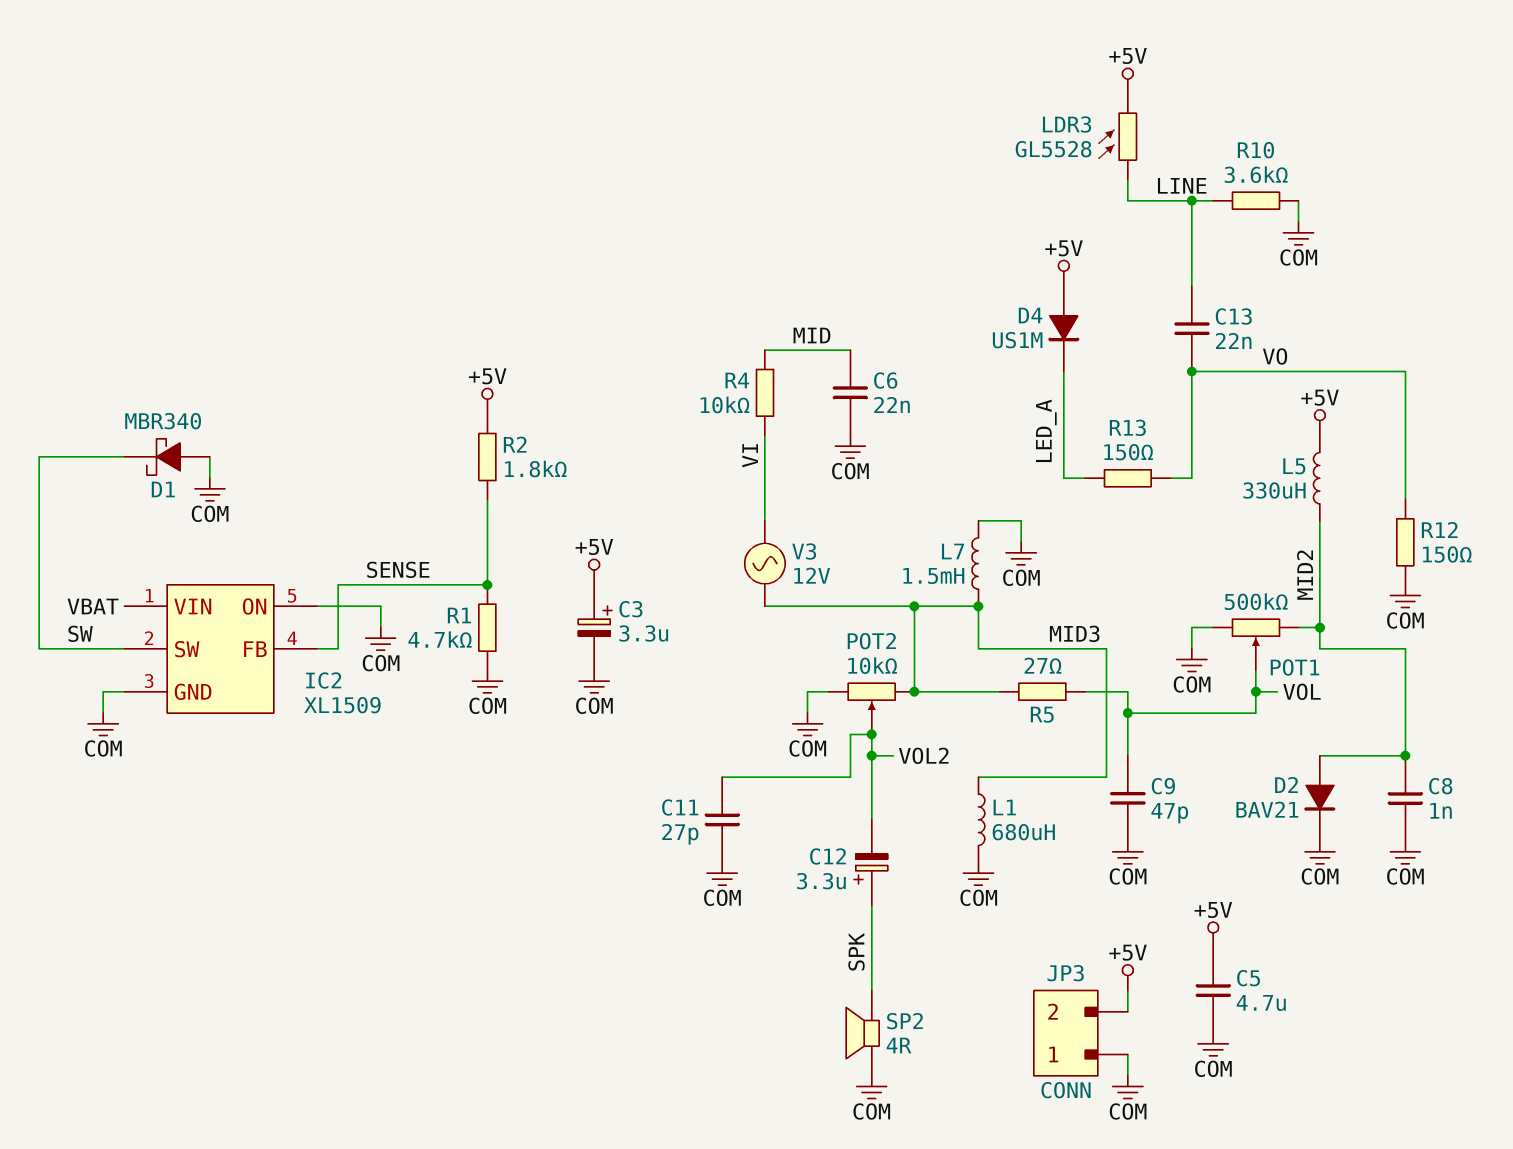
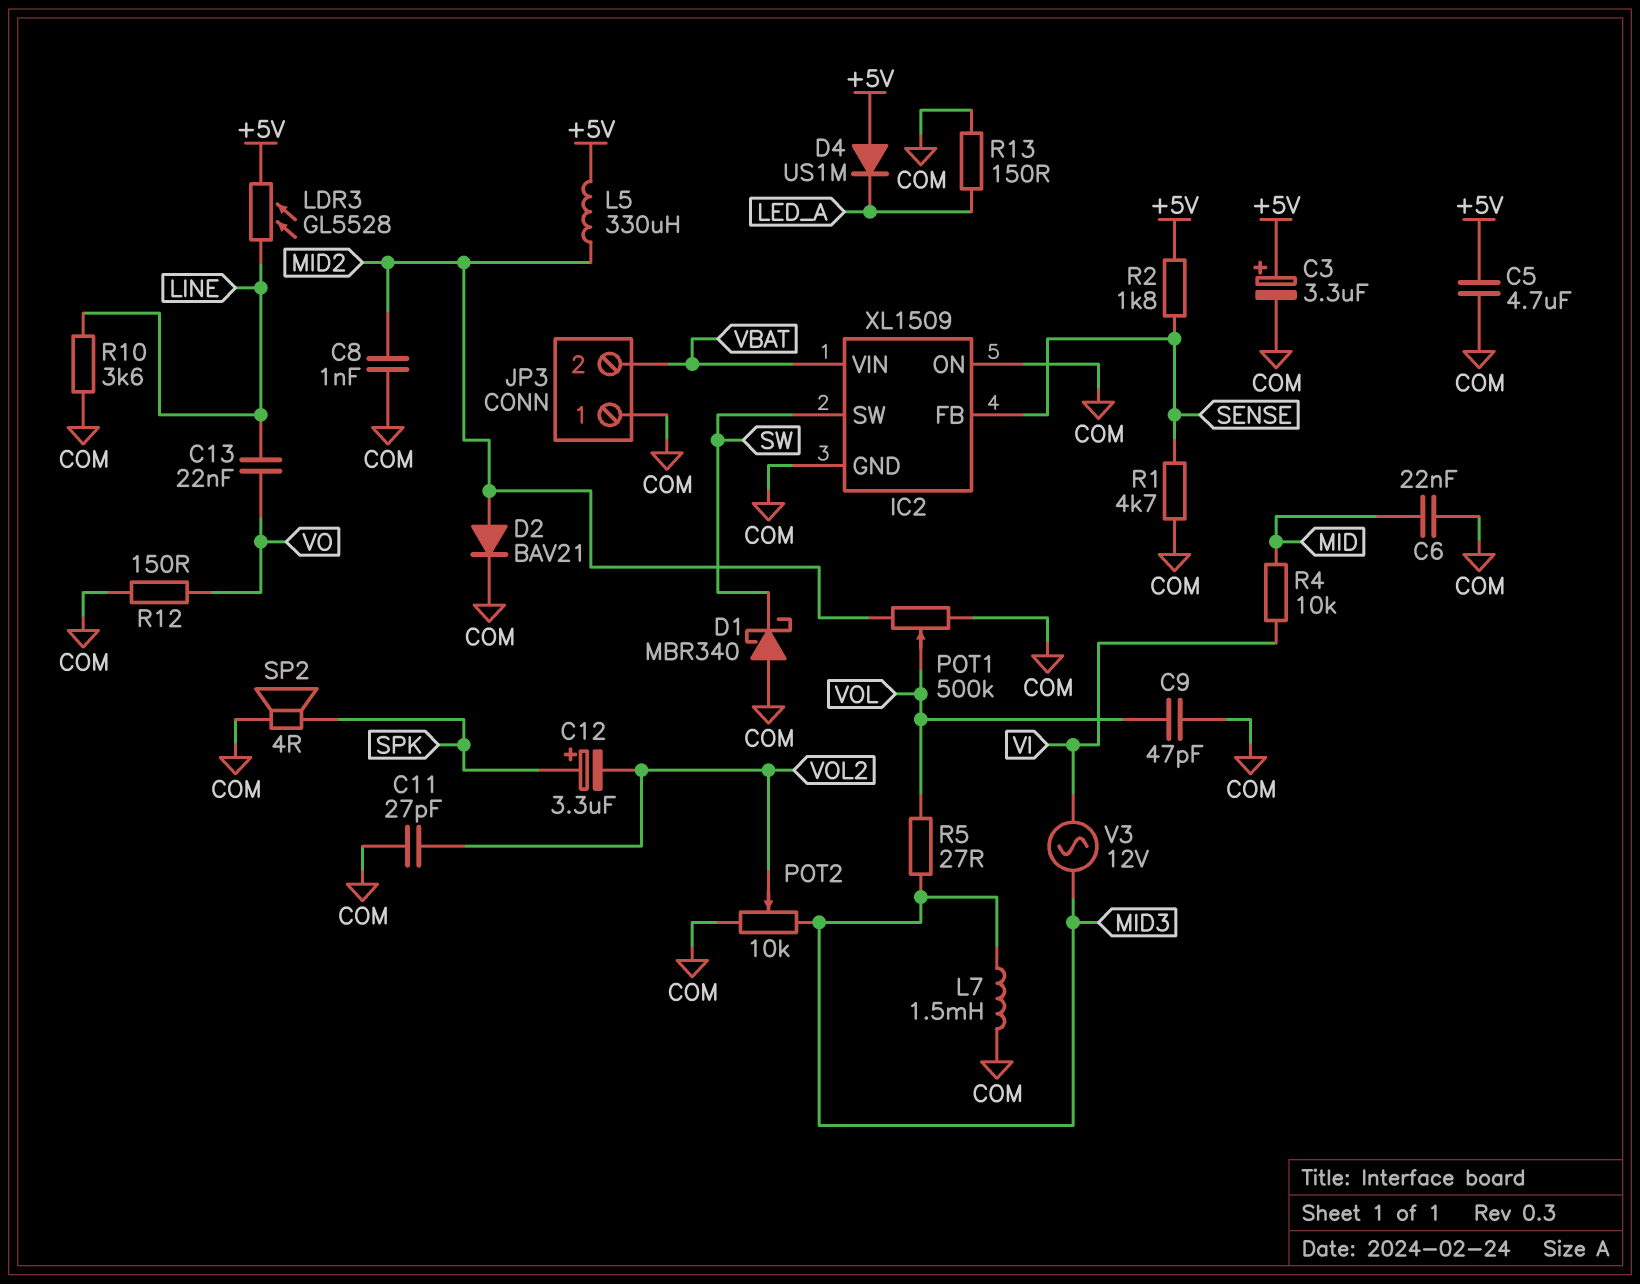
JP3 pin 2: +5V -> VBAT
L1: 680uH (COM, MID3) -> none
R13: 150 (LED_A, VO) -> 150 (COM, LED_A)

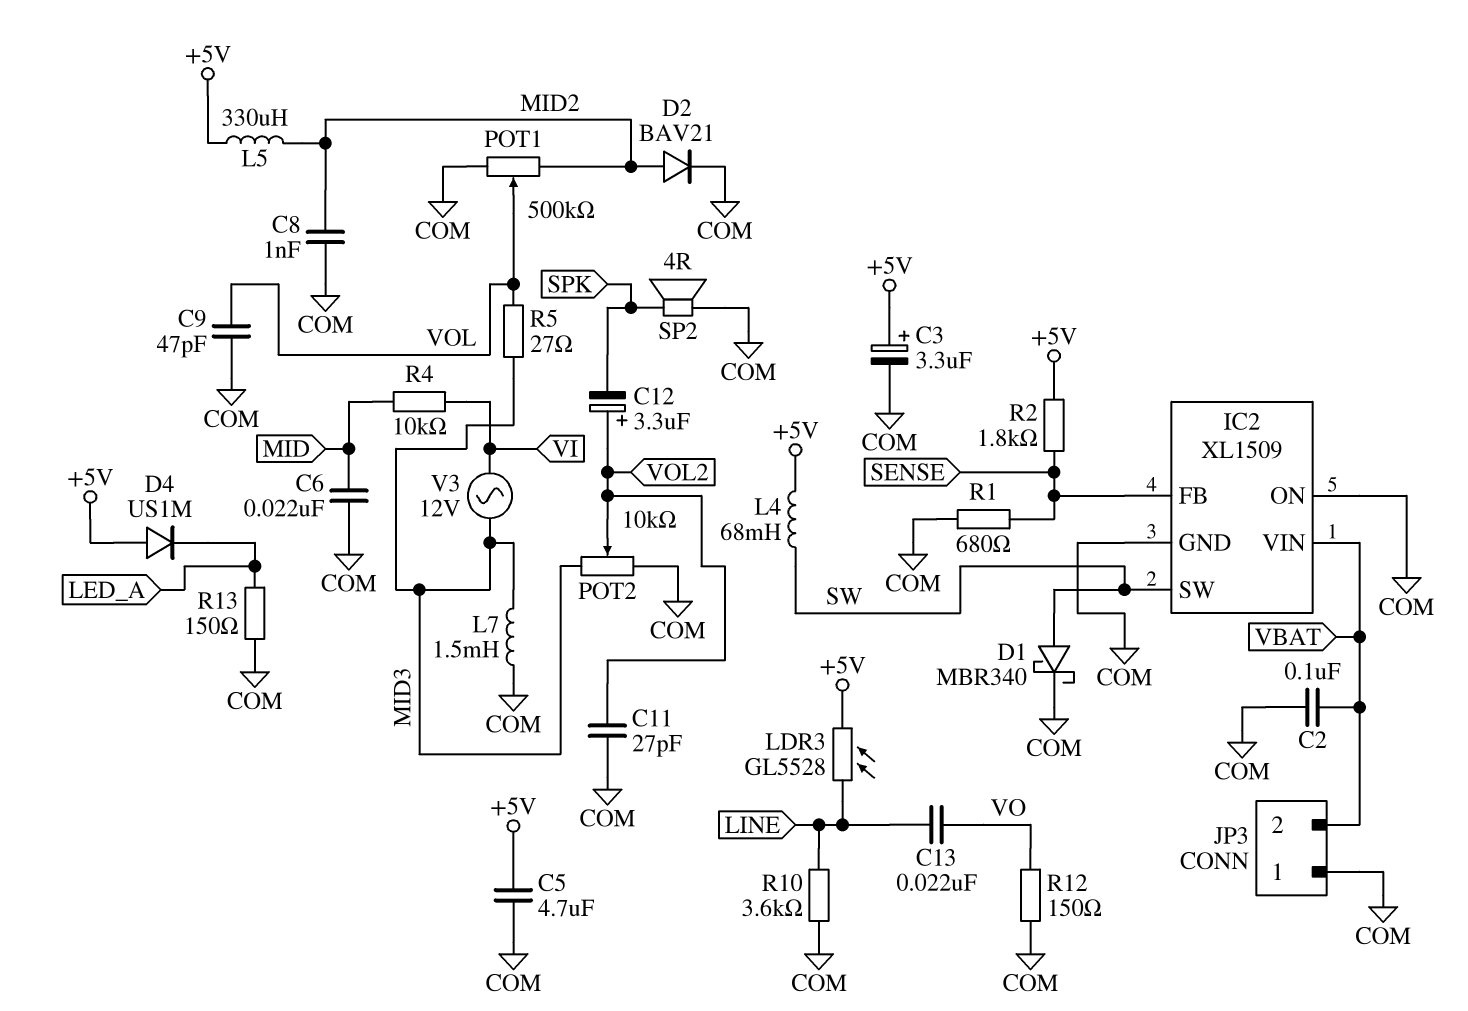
C2: none -> 100nF (COM, VBAT)
C12: 3.3uF (plus SPK, minus VOL2) -> 3.3uF (plus VOL2, minus SPK)
D1: schottky MBR340 (A COM, K SW) -> schottky MBR340 (A SW, K COM)
L4: none -> 68mH (+5V, SW)
R1: 4.7k (COM, SENSE) -> 680 (COM, SENSE)

